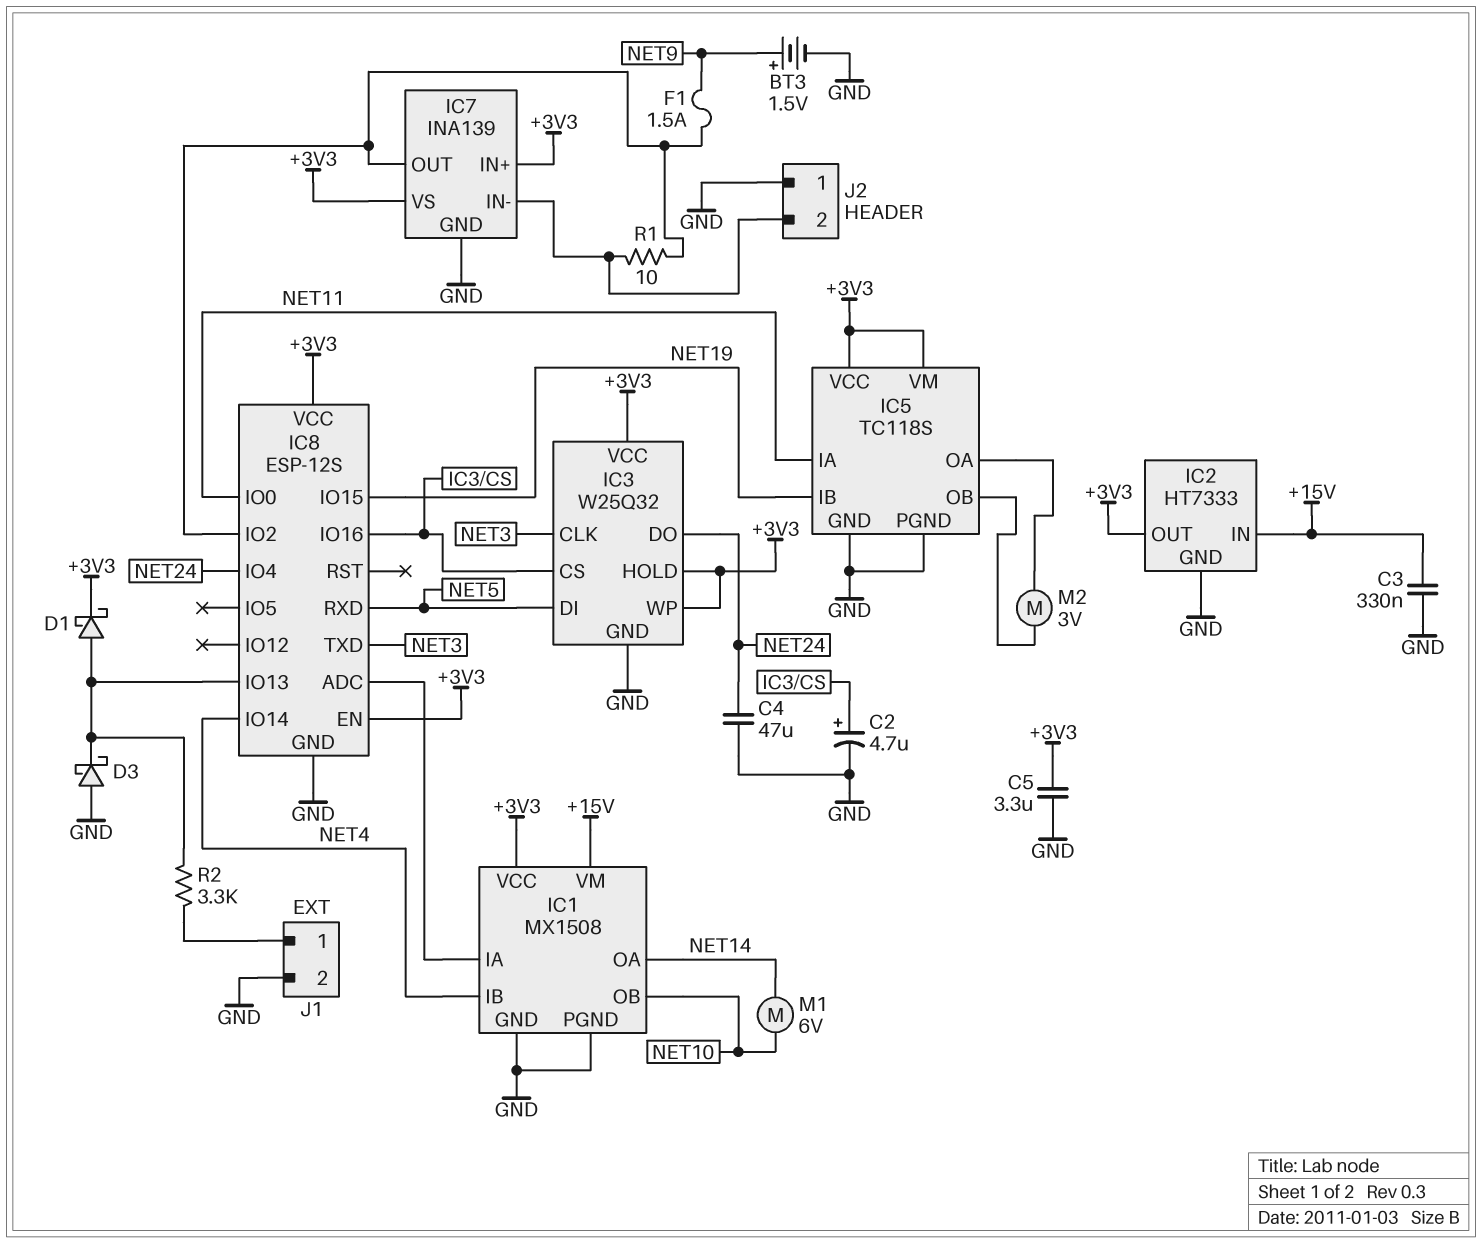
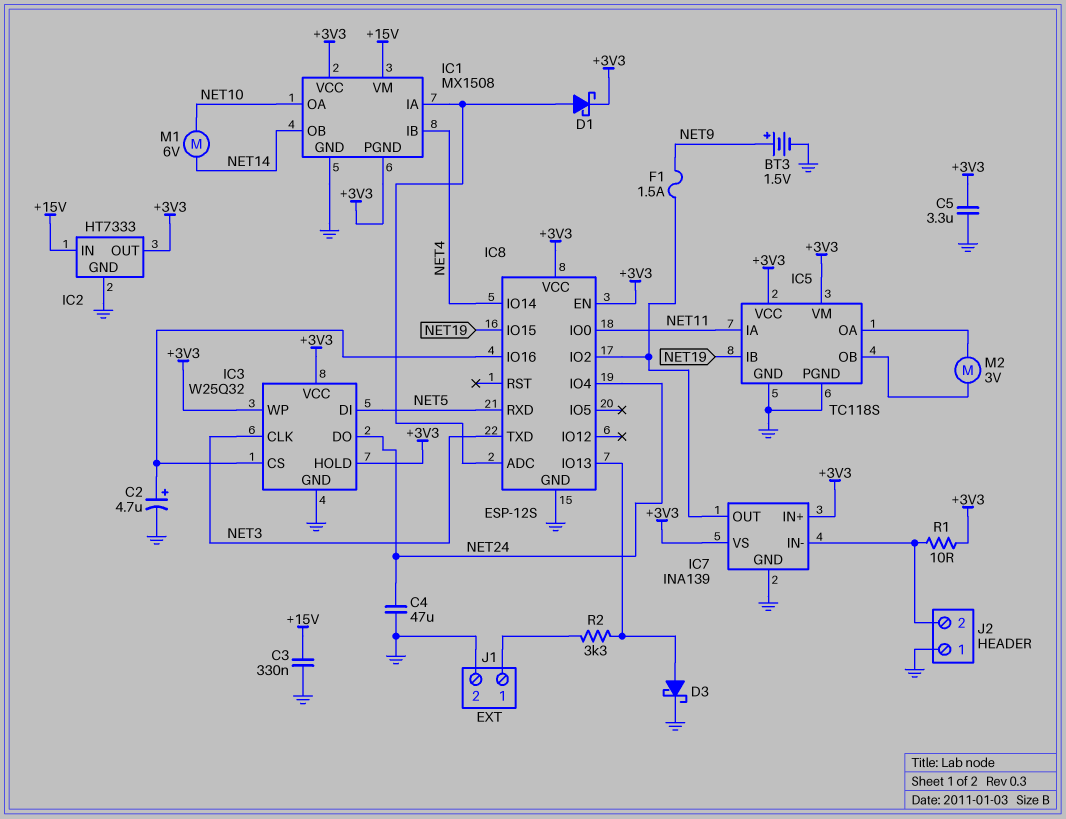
D1: schottky (A IC8/IO13, K +3V3) -> schottky (A IC1/IA, K +3V3)
D3: schottky (A GND, K IC8/IO13) -> schottky (A IC8/IO13, K GND)
IC1 pin OA: NET14 -> NET10
IC1 pin OB: NET10 -> NET14
IC1 pin PGND: GND -> +3V3
R1: 10 (IC7/IN-, IC7/OUT) -> 10 (+3V3, IC7/IN-)

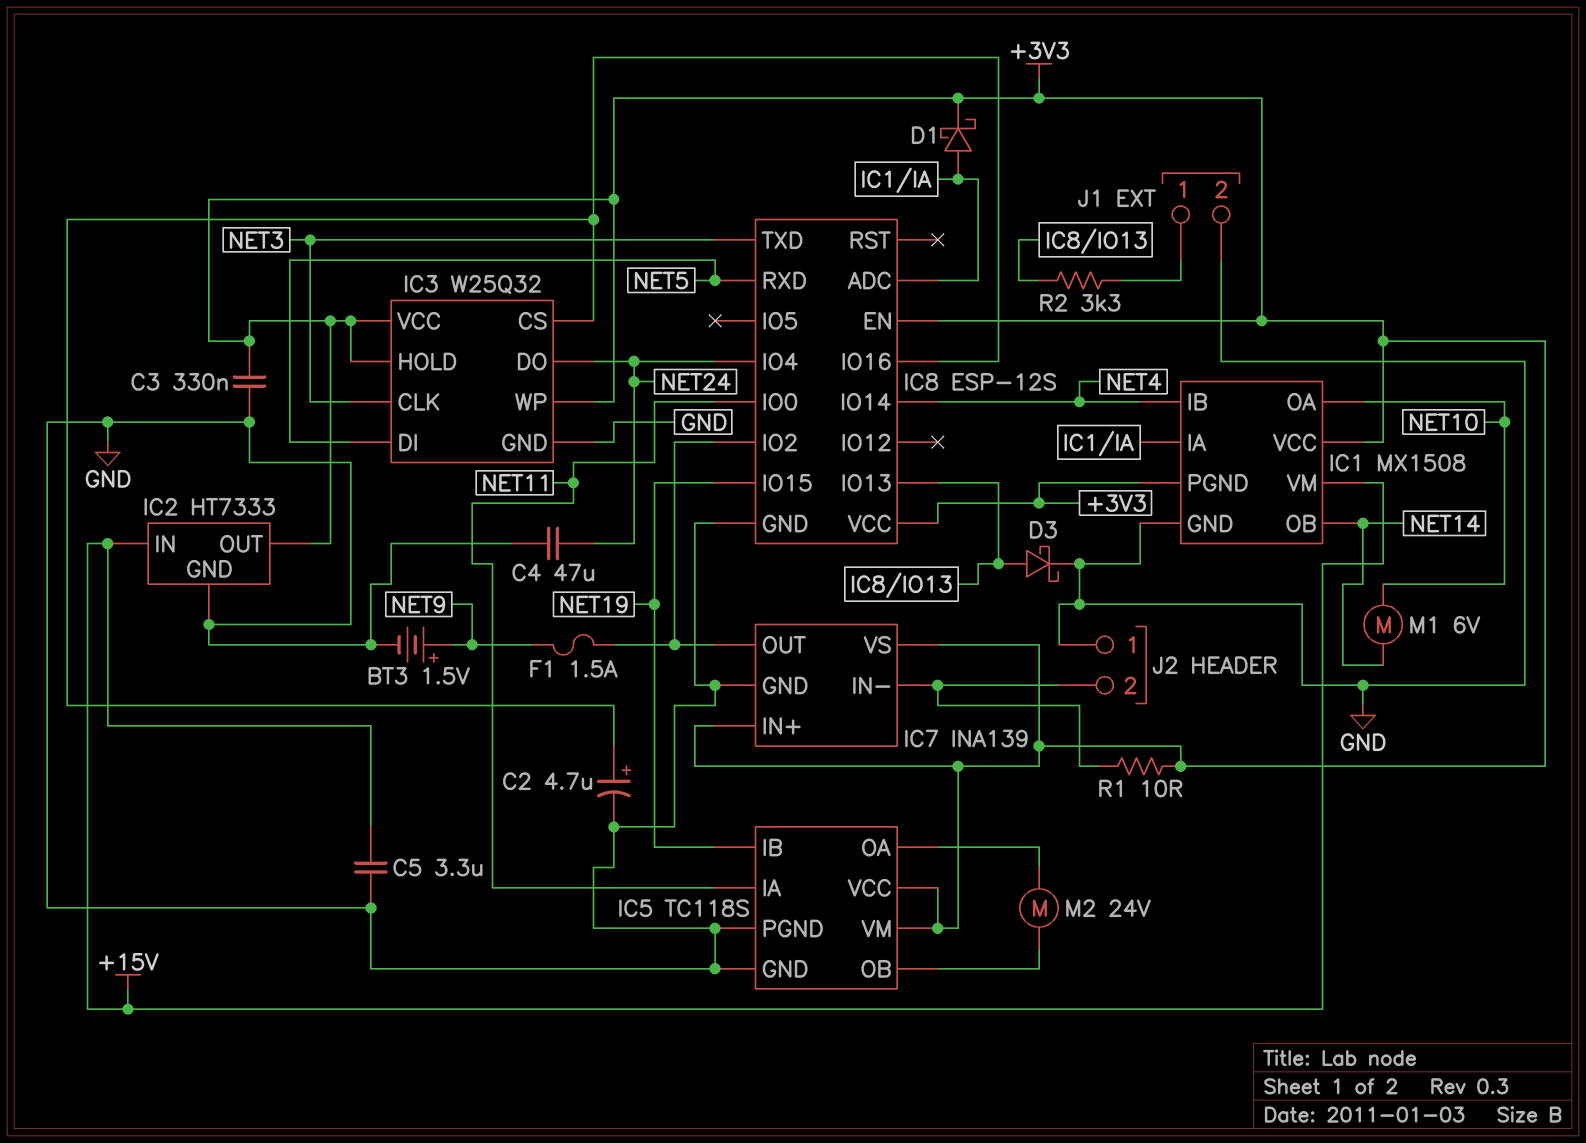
C3: 330nF (+15V, GND) -> 330nF (+3V3, GND)
C5: 3.3uF (+3V3, GND) -> 3.3uF (+15V, GND)
M2: motor 3V (IC5/OA, IC5/OB) -> motor 24V (IC5/OA, IC5/OB)

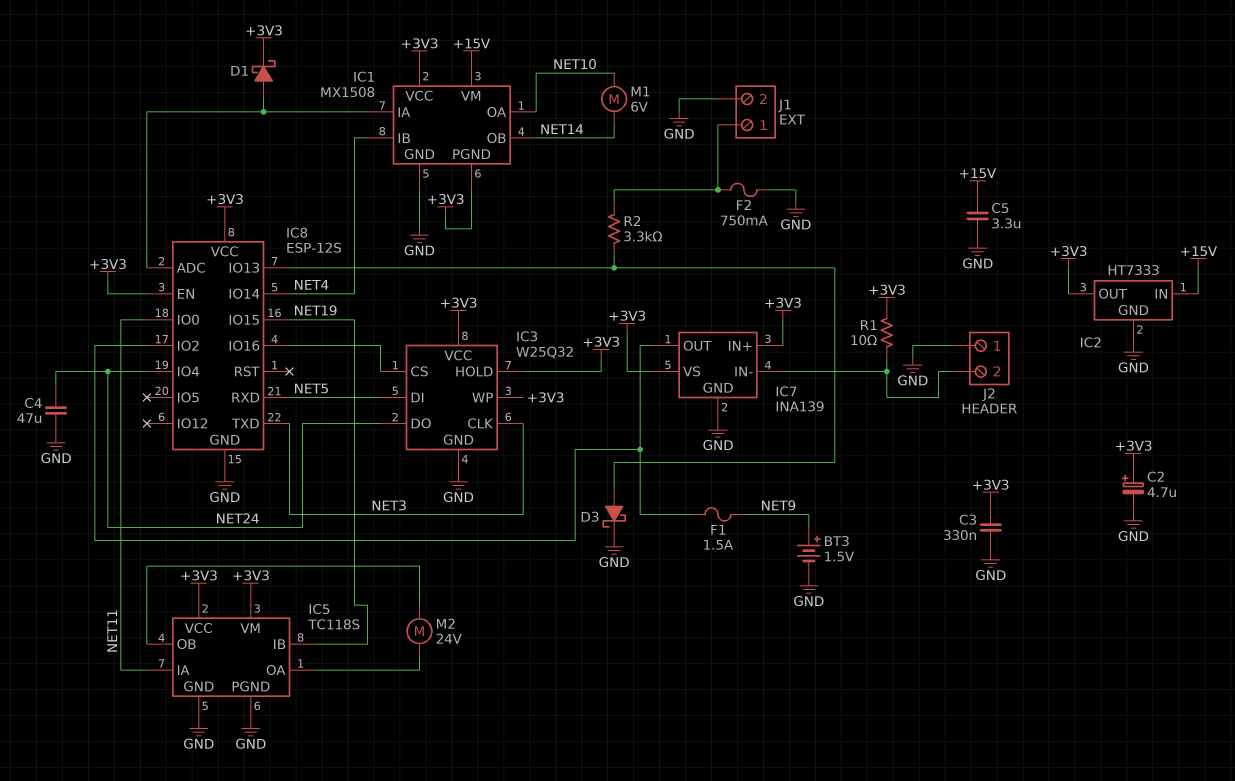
C2: 4.7uF (plus IC3/CS, minus GND) -> 4.7uF (plus +3V3, minus GND)
F2: none -> 750mA (GND, J1/1)

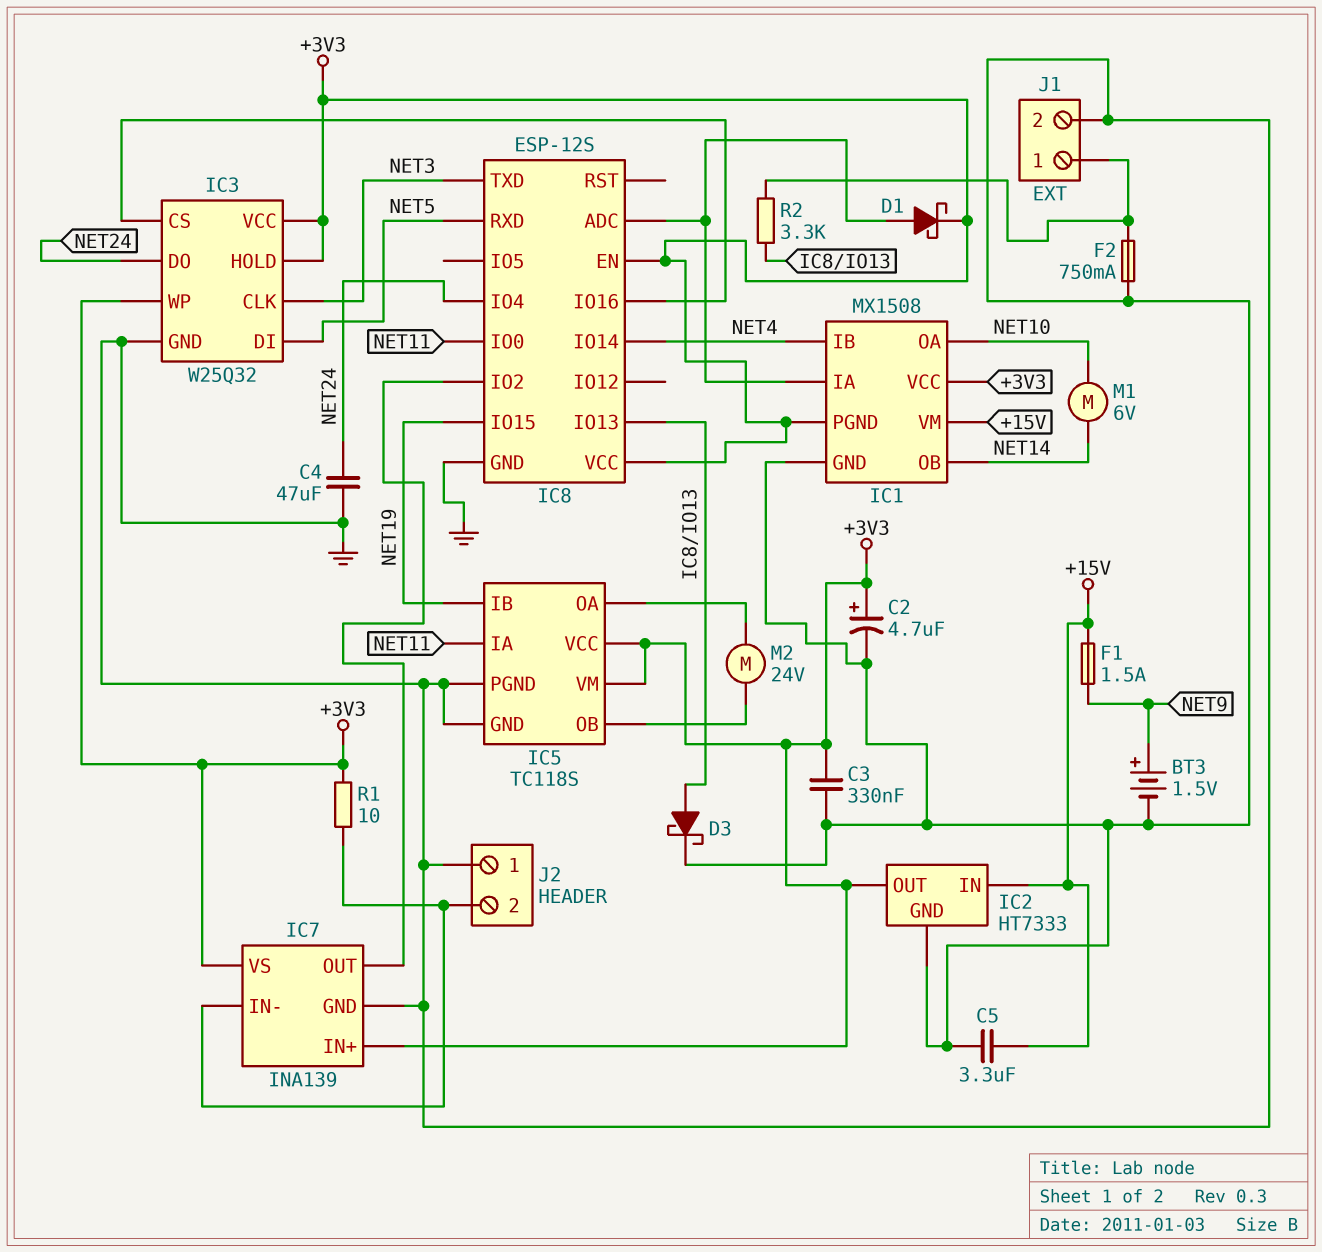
F1: 1.5A (IC7/OUT, NET9) -> 1.5A (+15V, NET9)

